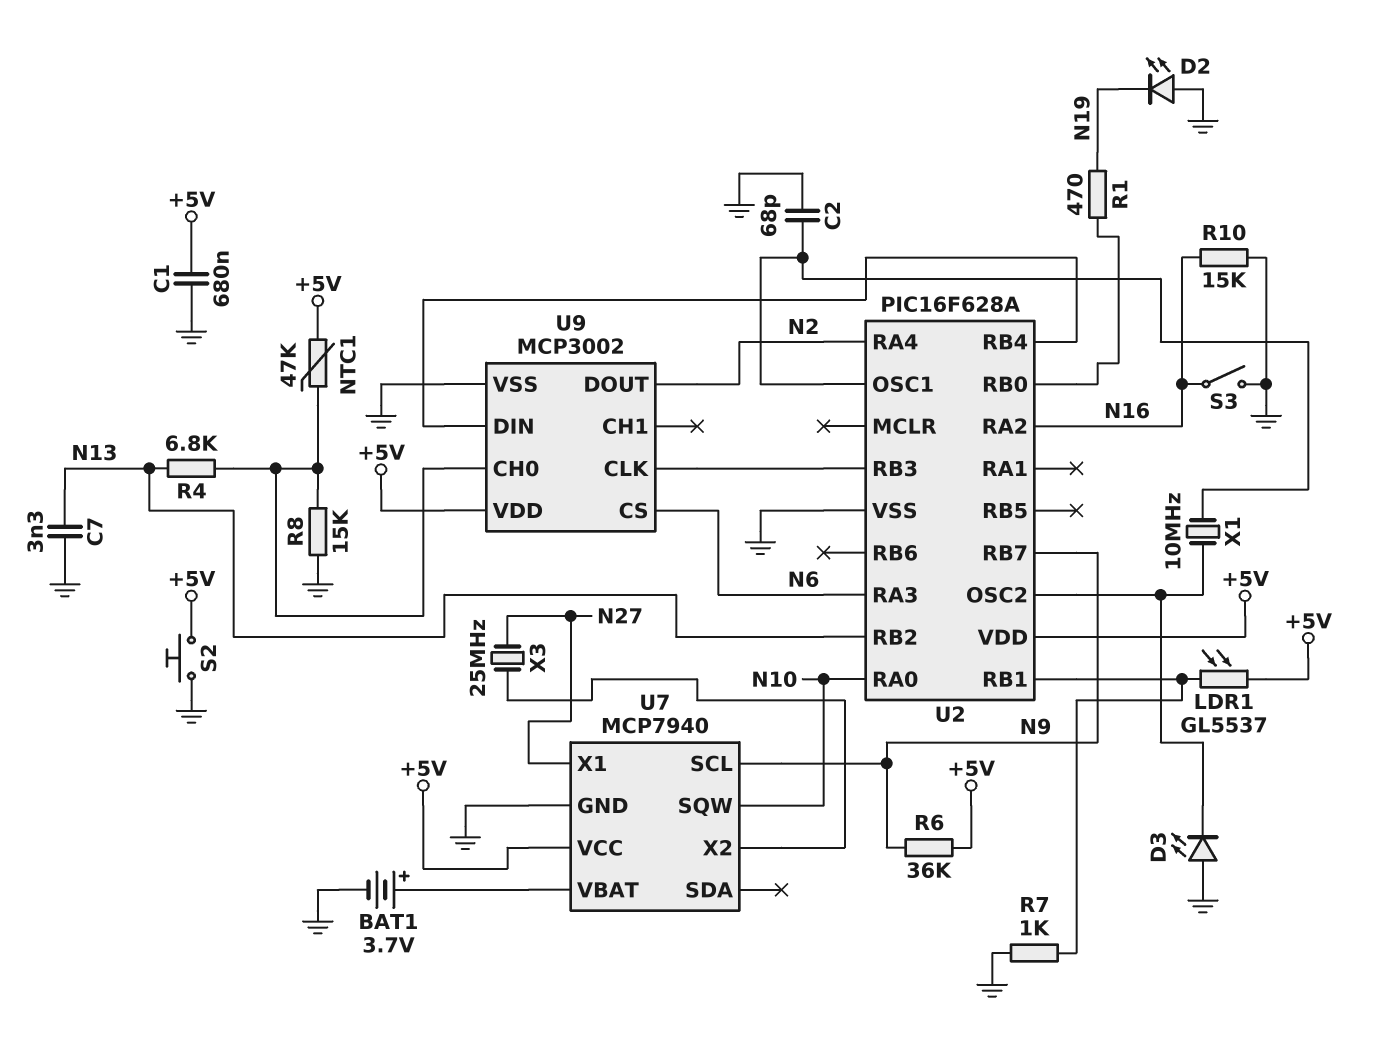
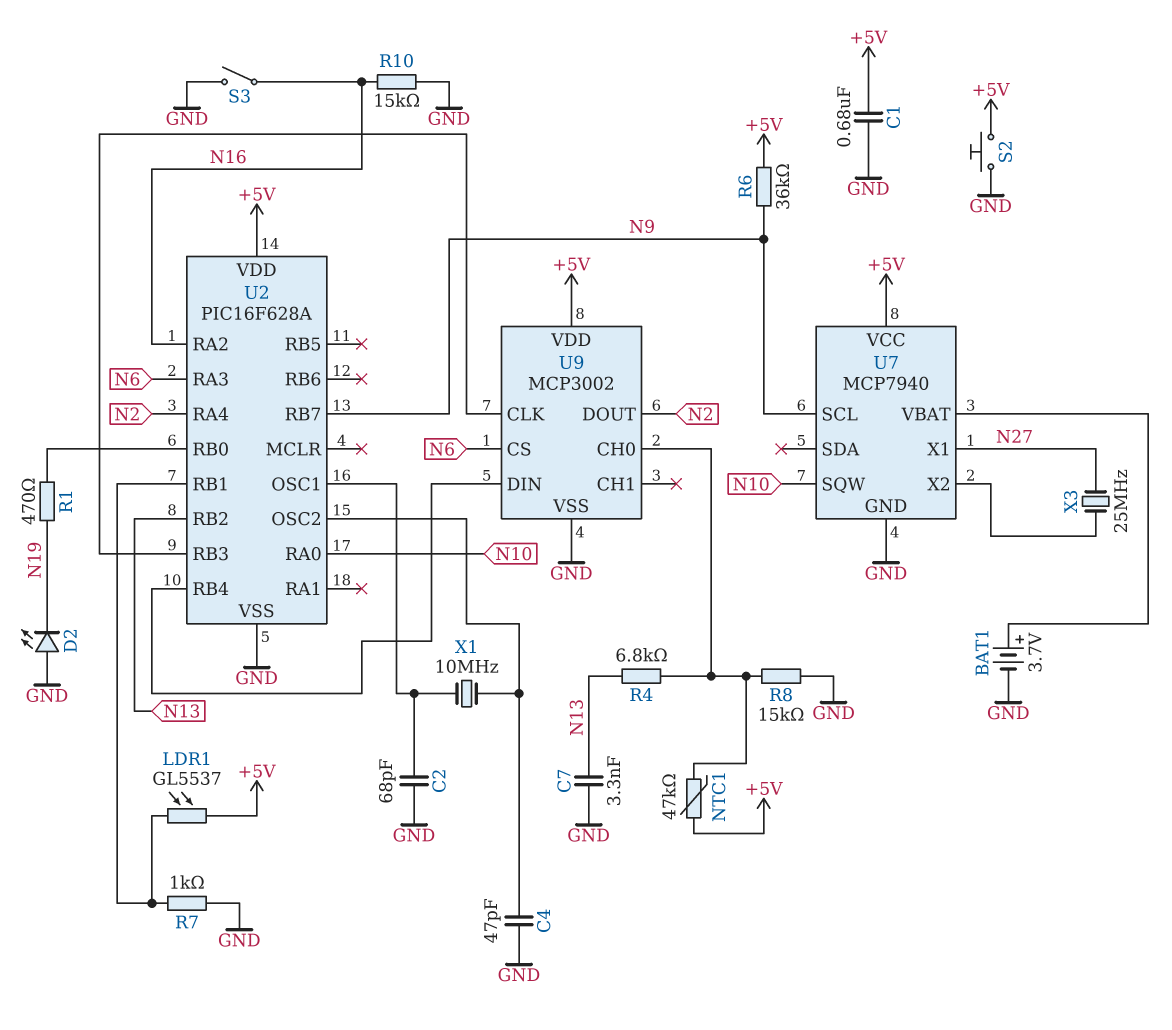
C4: none -> 47pF (GND, U2/OSC2)
D3: LED (A GND, K U2/OSC2) -> none

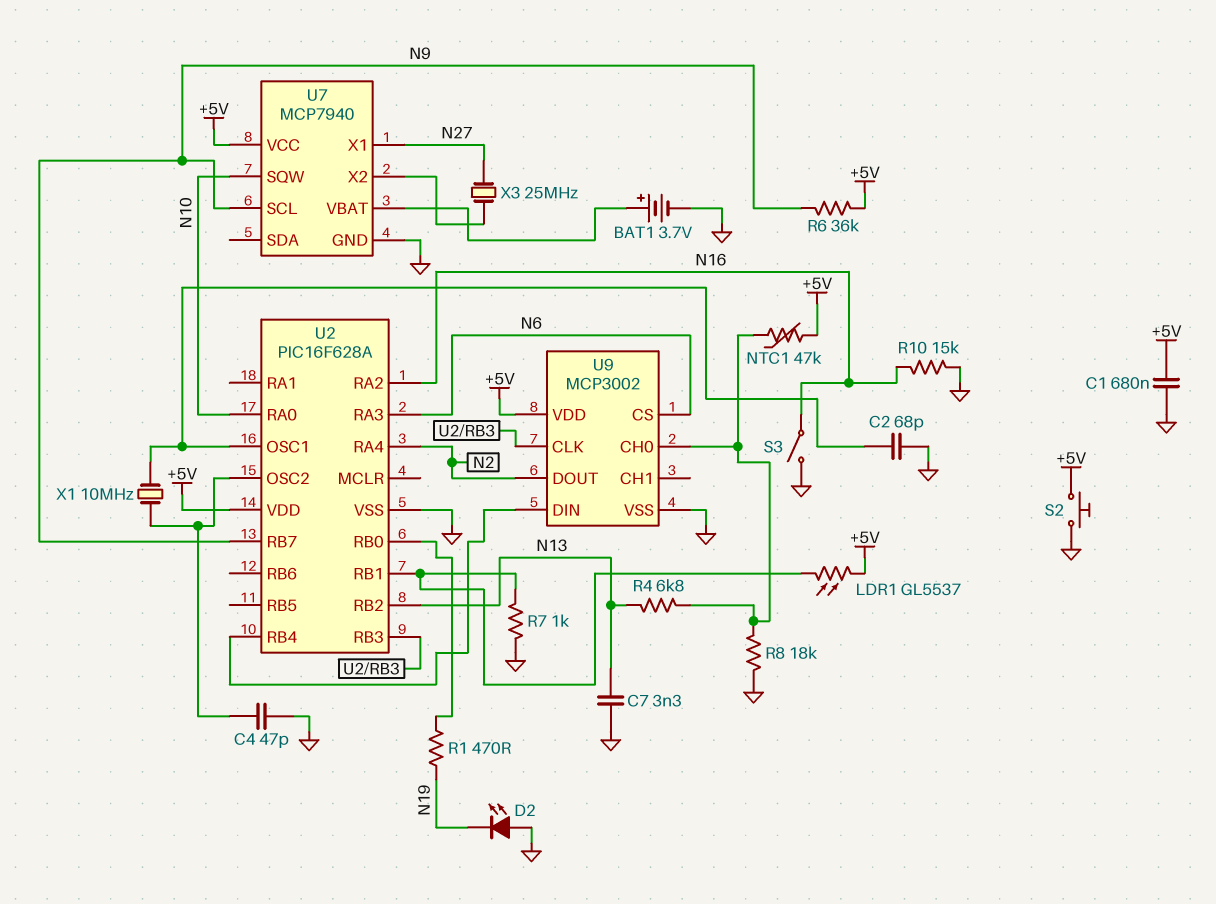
R8: 15k (GND, U9/CH0) -> 18k (GND, U9/CH0)

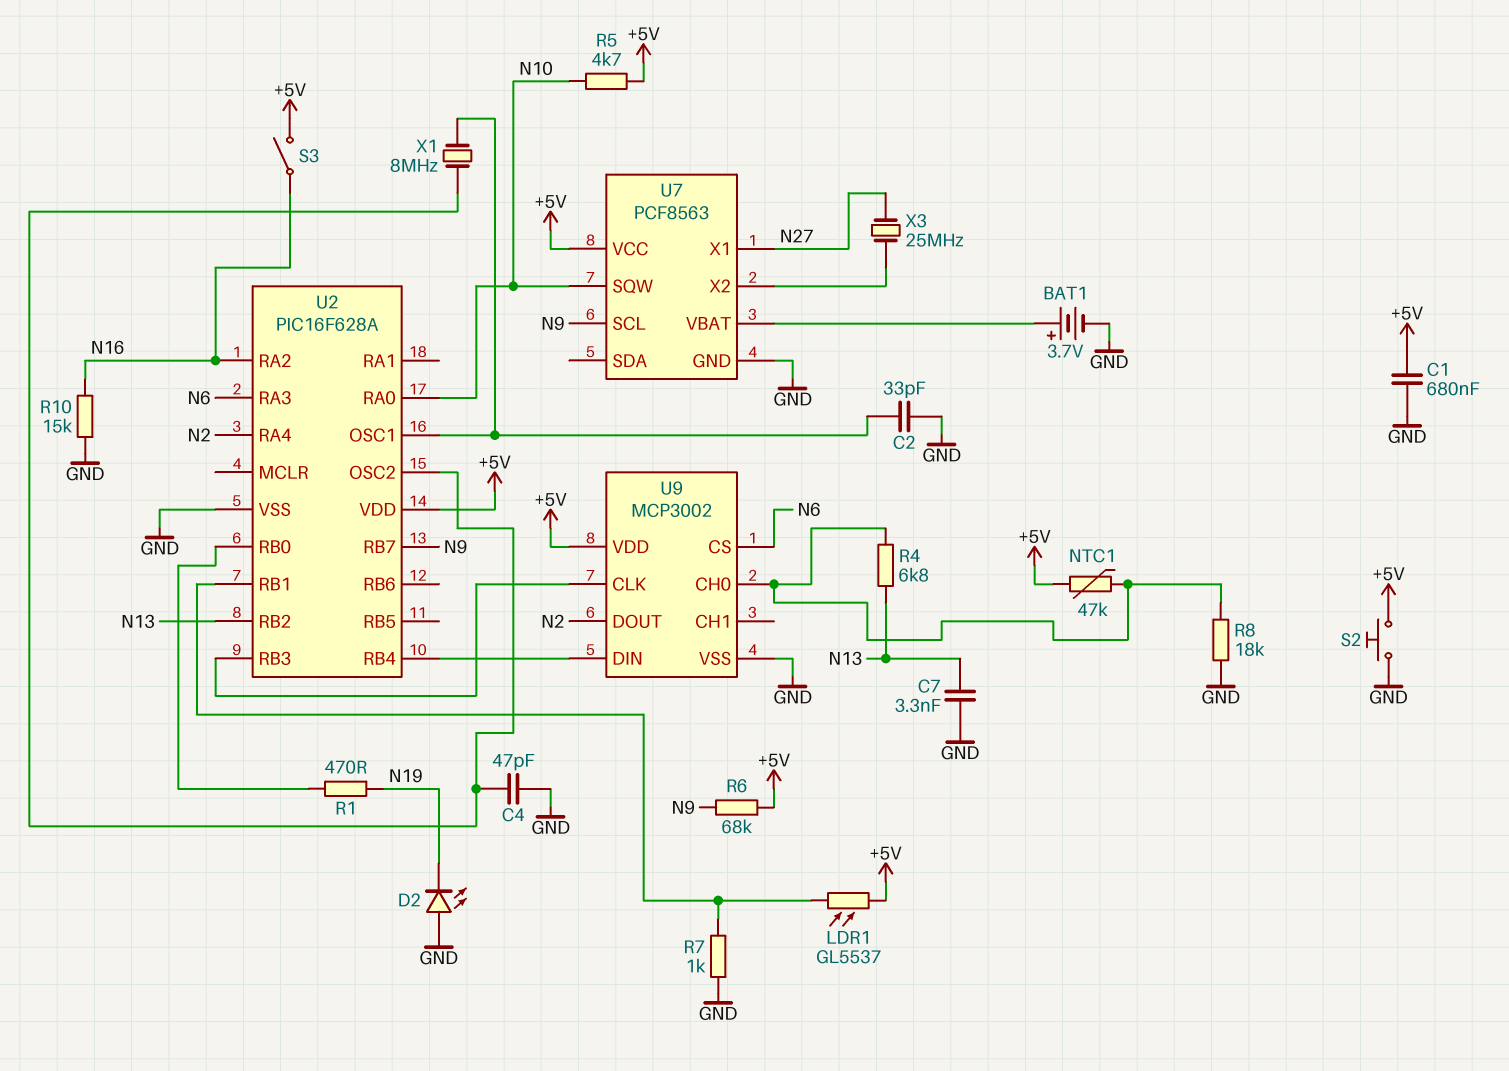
C2: 68pF (GND, U2/OSC1) -> 33pF (GND, U2/OSC1)
R5: none -> 4.7k (+5V, N10)
R6: 36k (+5V, N9) -> 68k (+5V, N9)
S3: switch (GND, N16) -> switch (+5V, N16)
U7: MCP7940 -> PCF8563
X1: 10MHz (U2/OSC1, U2/OSC2) -> 8MHz (U2/OSC1, U2/OSC2)

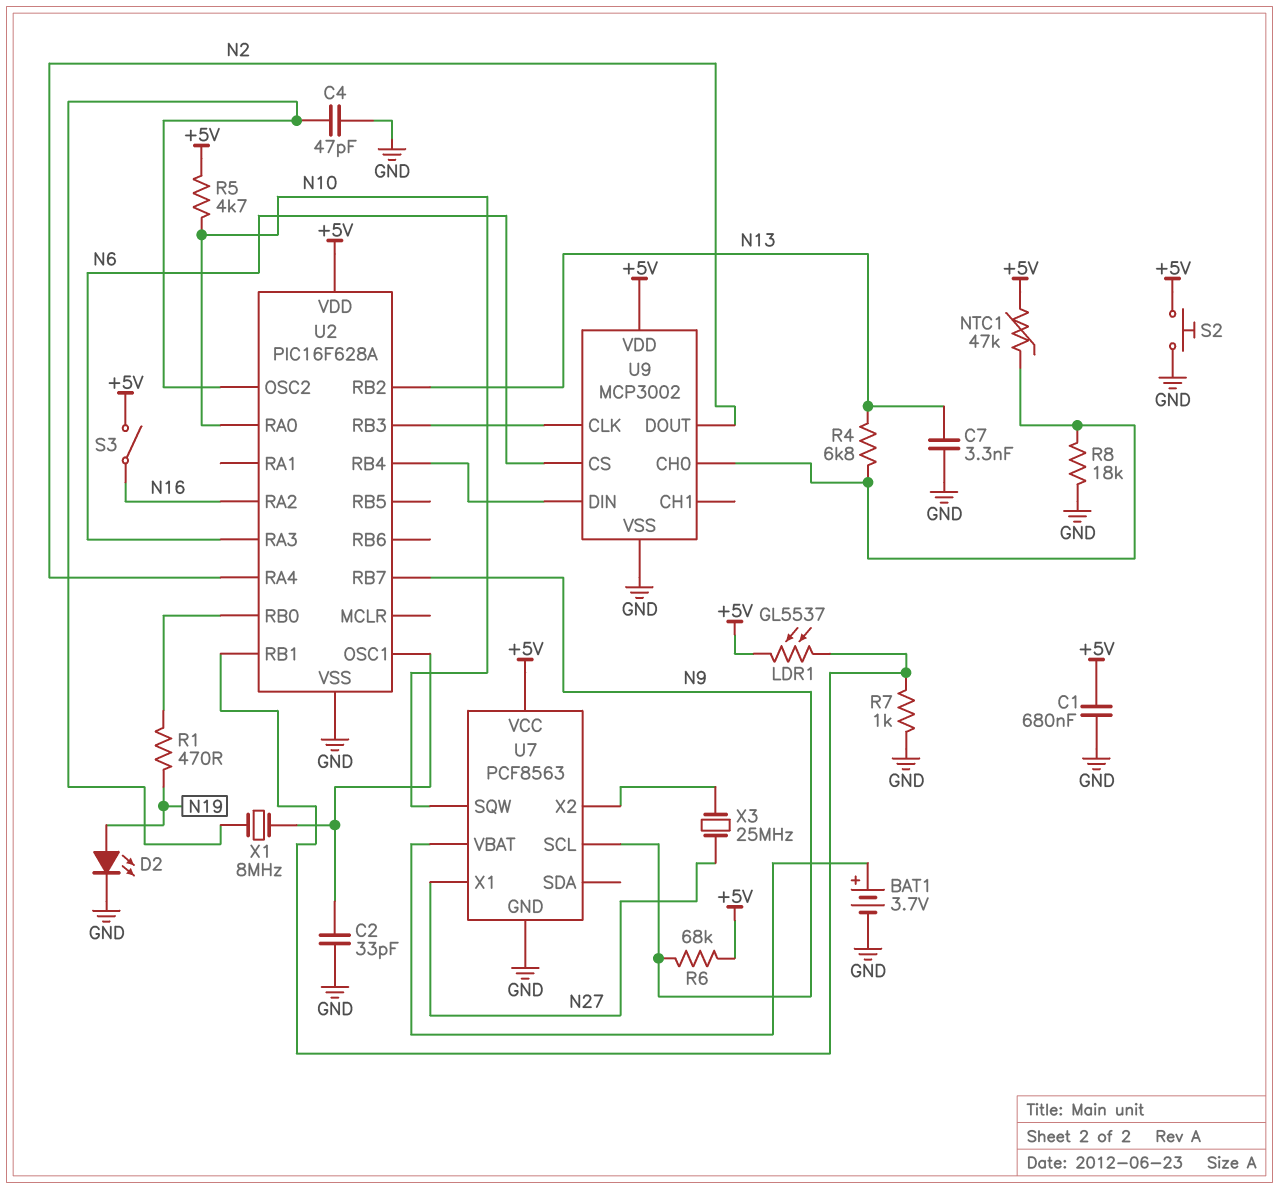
D2: LED (A GND, K N19) -> LED (A N19, K GND)
R10: 15k (GND, N16) -> none

